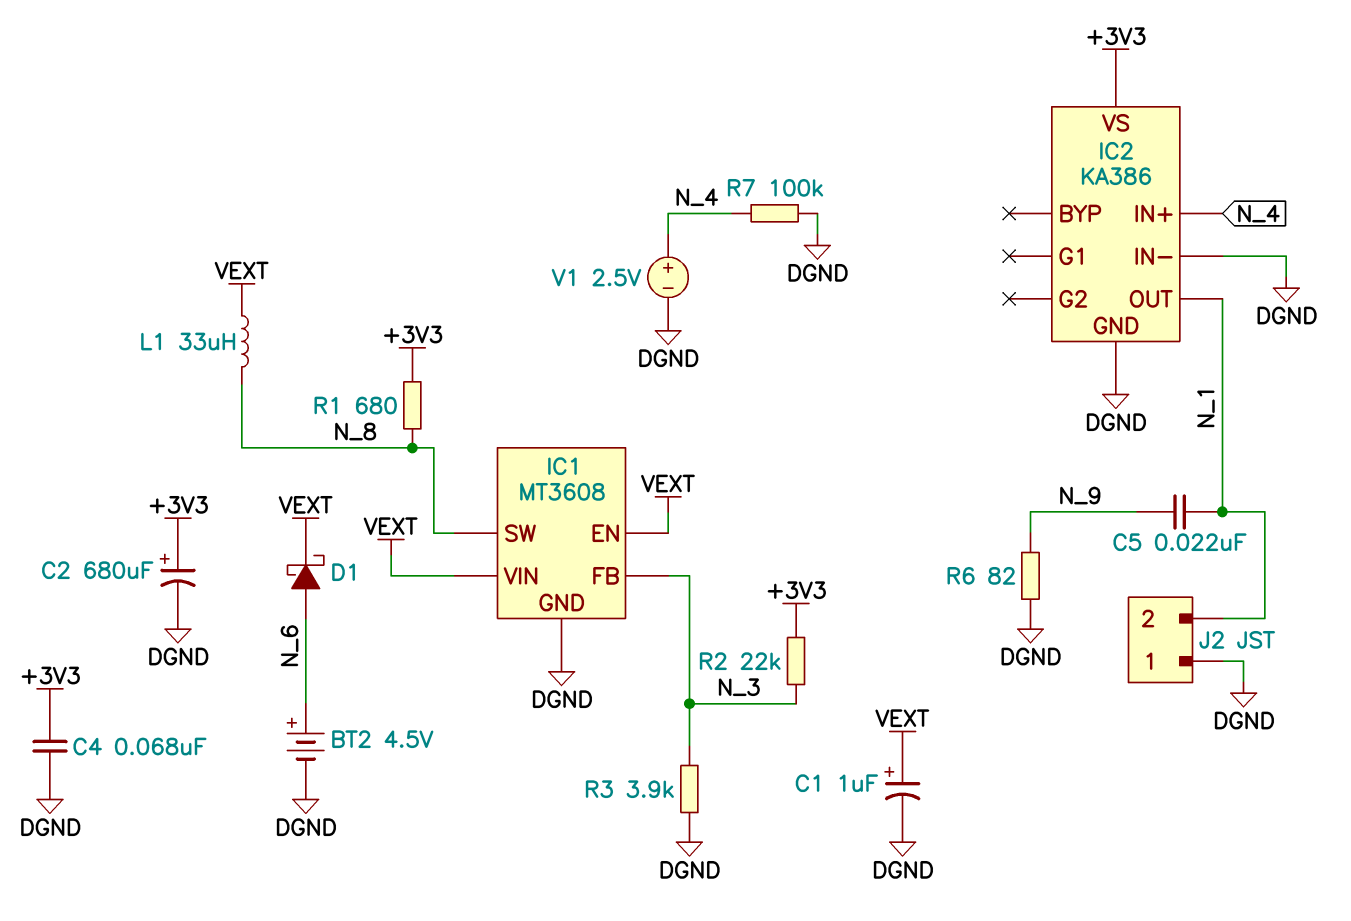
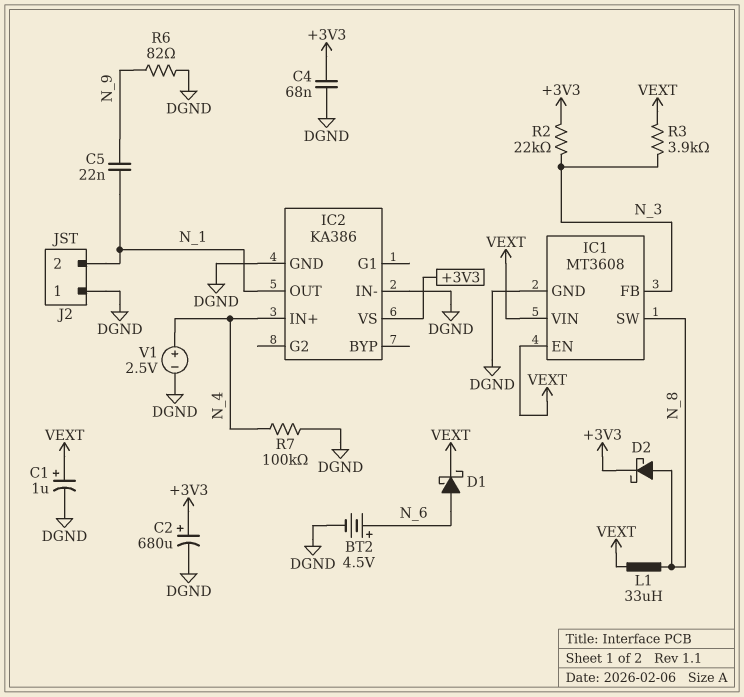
D2: none -> schottky (A N_8, K +3V3)
R1: 680 (+3V3, N_8) -> none
R3: 3.9k (DGND, N_3) -> 3.9k (N_3, VEXT)

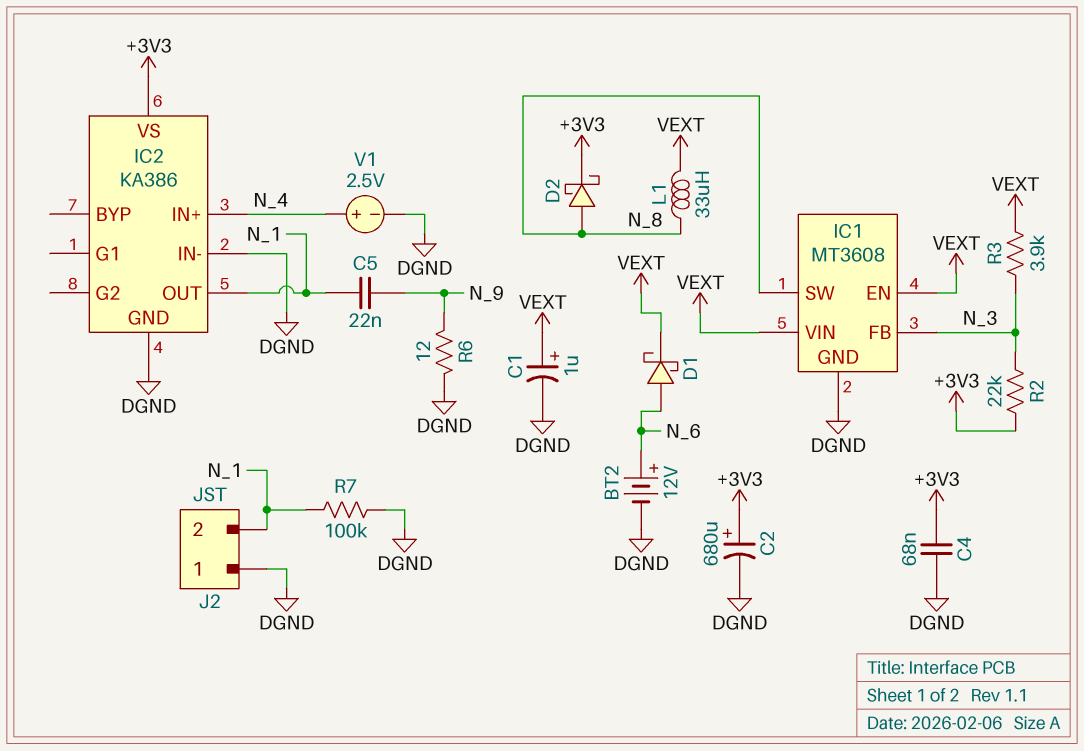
BT2: 4.5V (plus N_6, minus DGND) -> 12V (plus N_6, minus DGND)
R6: 82 (DGND, N_9) -> 12 (DGND, N_9)
R7: 100k (DGND, N_4) -> 100k (DGND, N_1)

